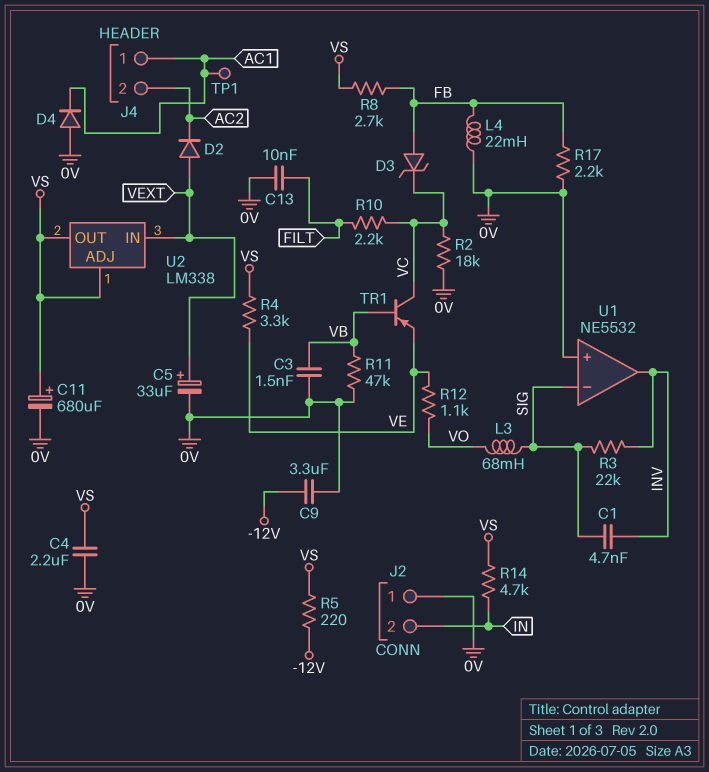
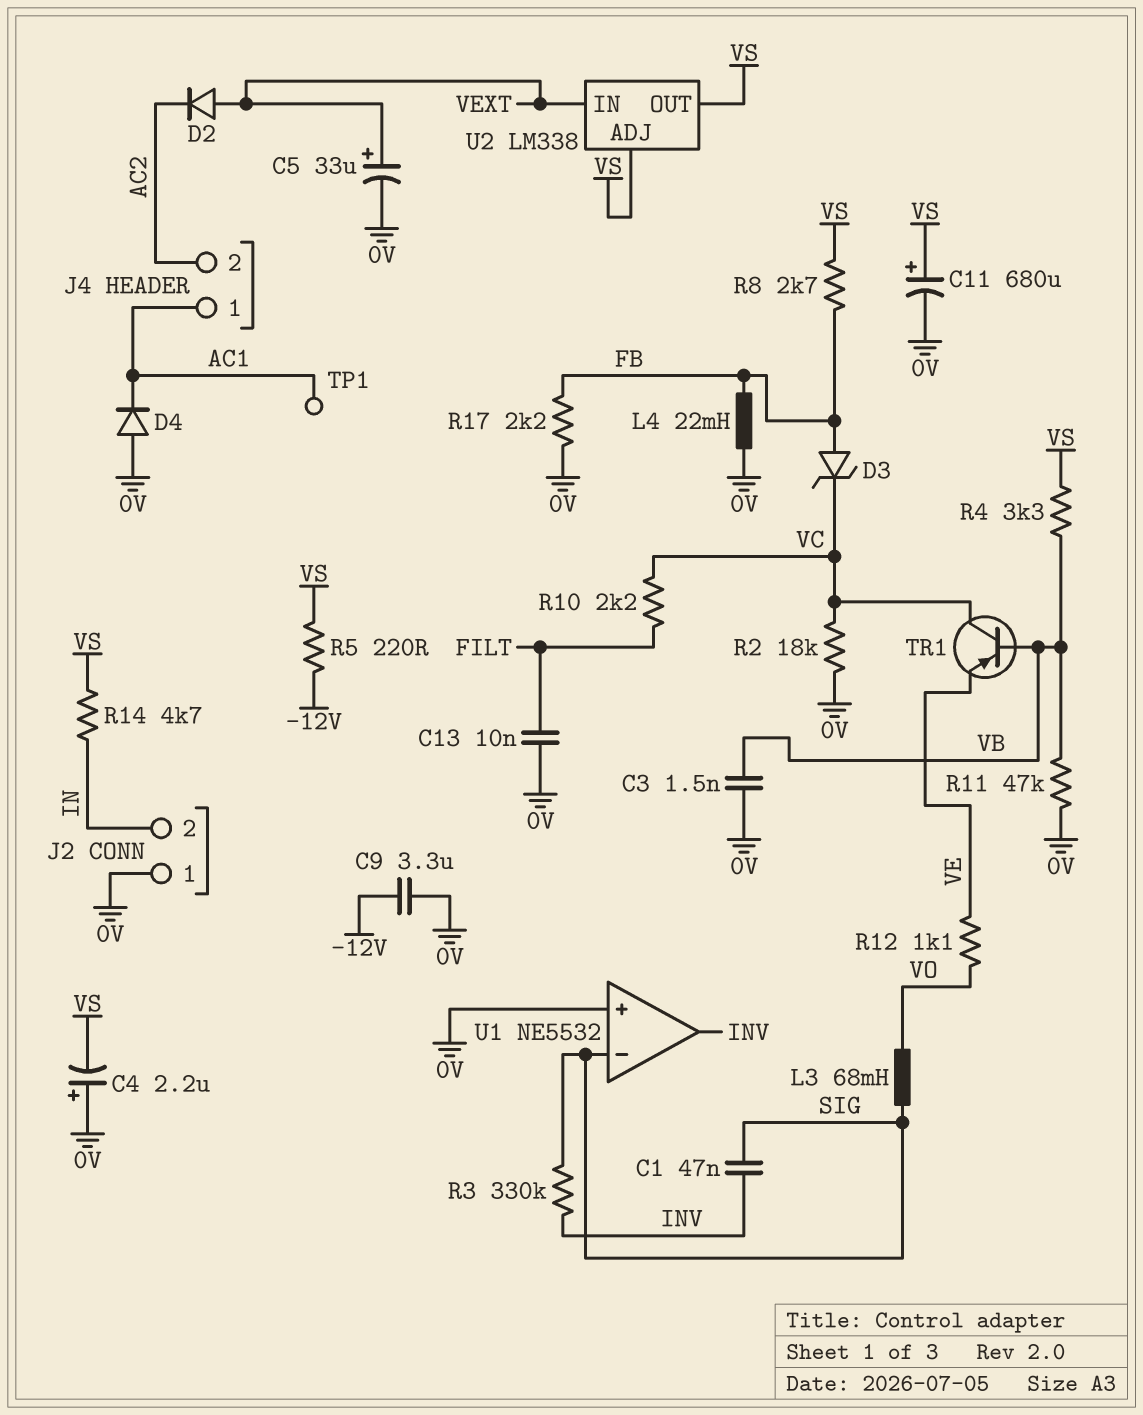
C1: 4.7nF (INV, SIG) -> 47nF (INV, SIG)
C4: 2.2uF (0V, VS) -> 2.2uF (plus 0V, minus VS)
R3: 22k (INV, SIG) -> 330k (INV, SIG)
R4: 3.3k (VE, VS) -> 3.3k (VB, VS)

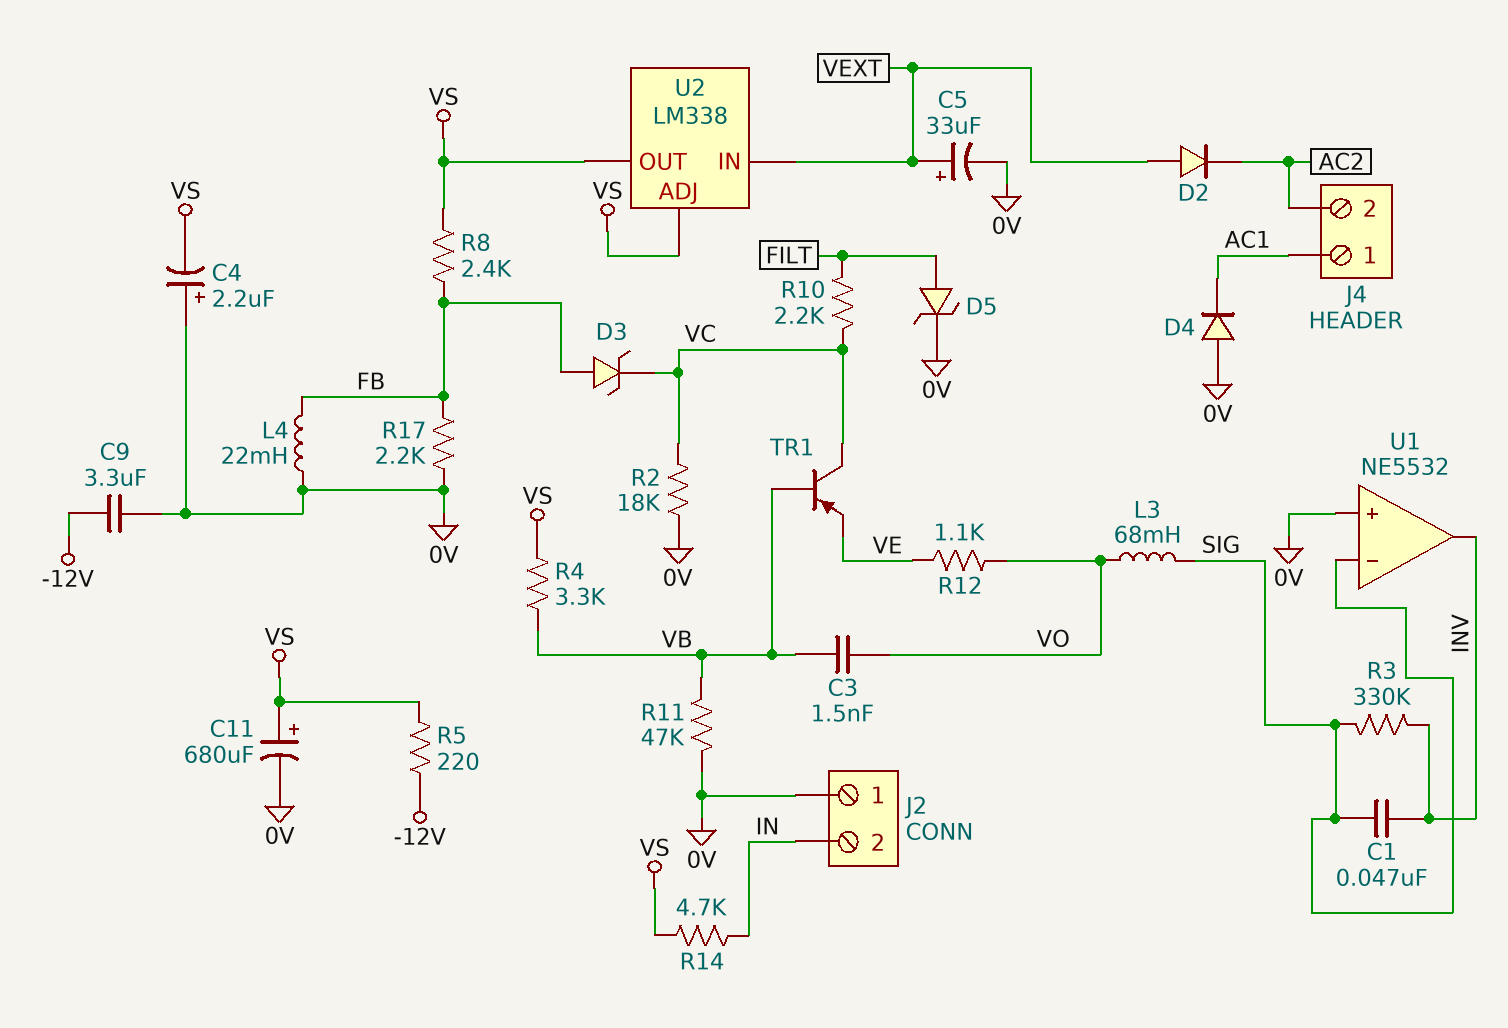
C3: 1.5nF (0V, VB) -> 1.5nF (VB, VO)
C13: 10nF (0V, FILT) -> none
D5: none -> zener (A FILT, K 0V)
R8: 2.7k (FB, VS) -> 2.4k (FB, VS)
TP1: test point (AC1) -> none

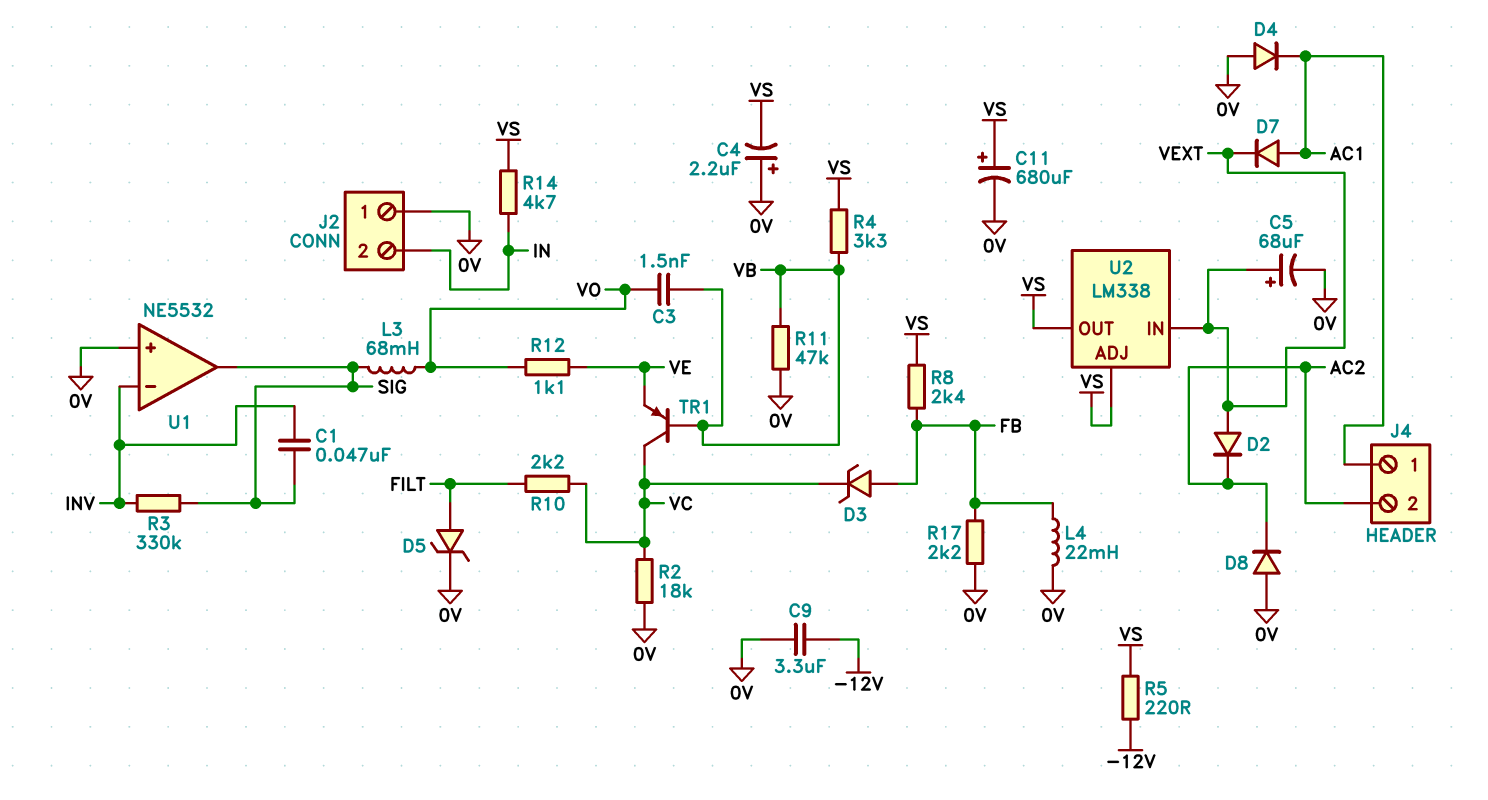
C5: 33uF (plus VEXT, minus 0V) -> 68uF (plus VEXT, minus 0V)
D7: none -> diode (A AC1, K VEXT)
D8: none -> diode (A 0V, K AC2)
U1 pin in-: SIG -> INV
U1 pin out: INV -> SIG

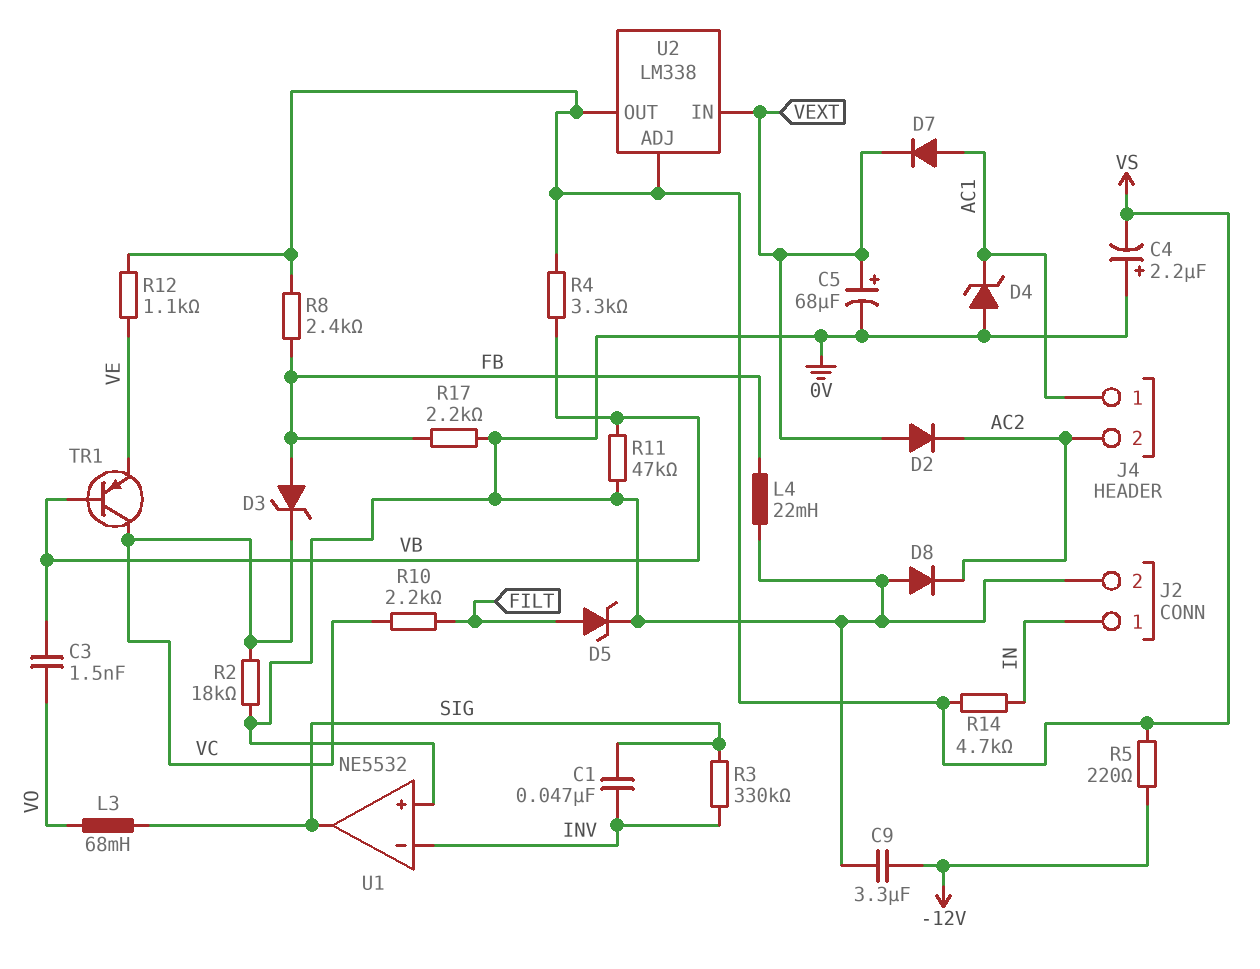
C11: 680uF (plus VS, minus 0V) -> none
D4: diode (A 0V, K AC1) -> zener (A 0V, K AC1)
J2 pin 1: 0V -> IN
J2 pin 2: IN -> 0V
R12: 1.1k (VE, VO) -> 1.1k (VE, VS)

